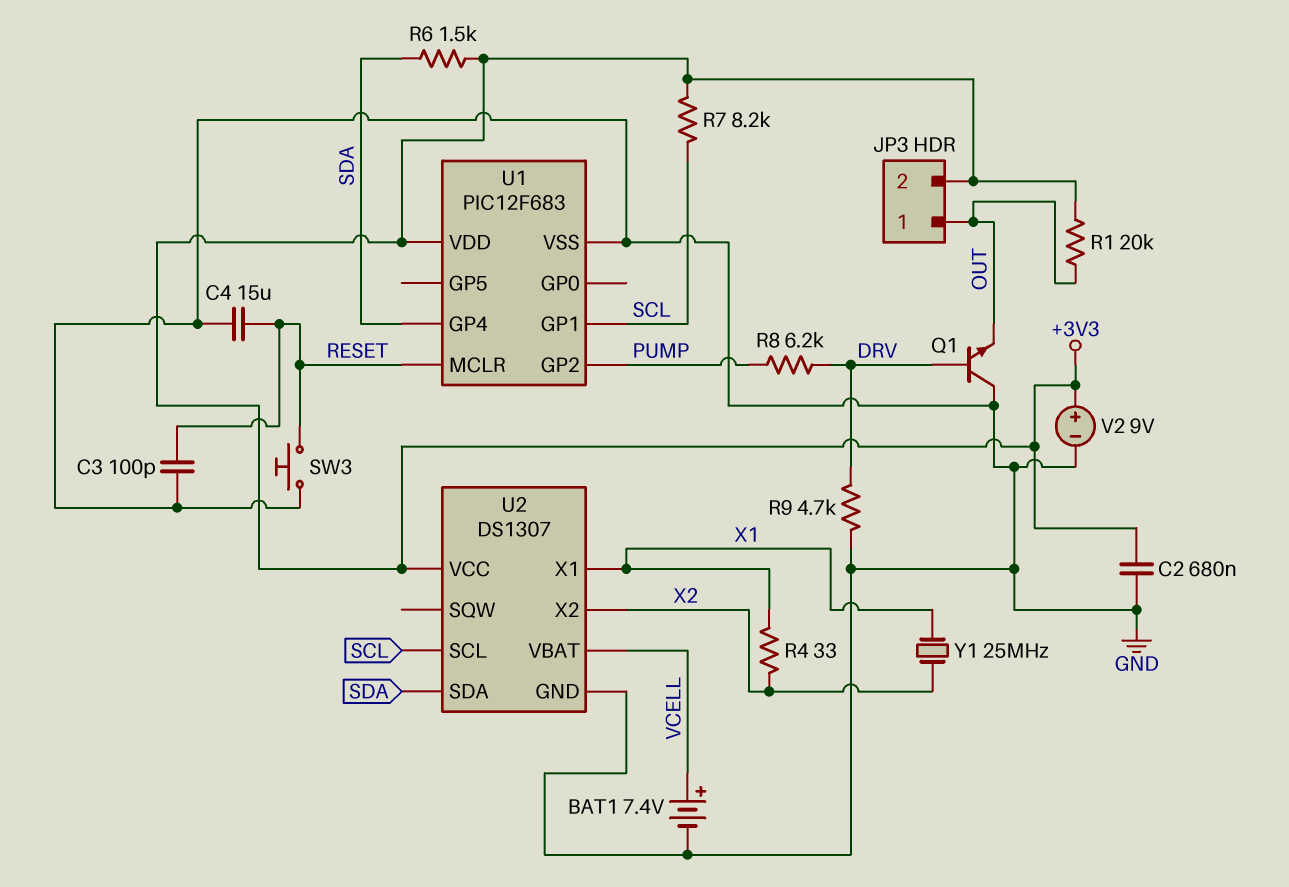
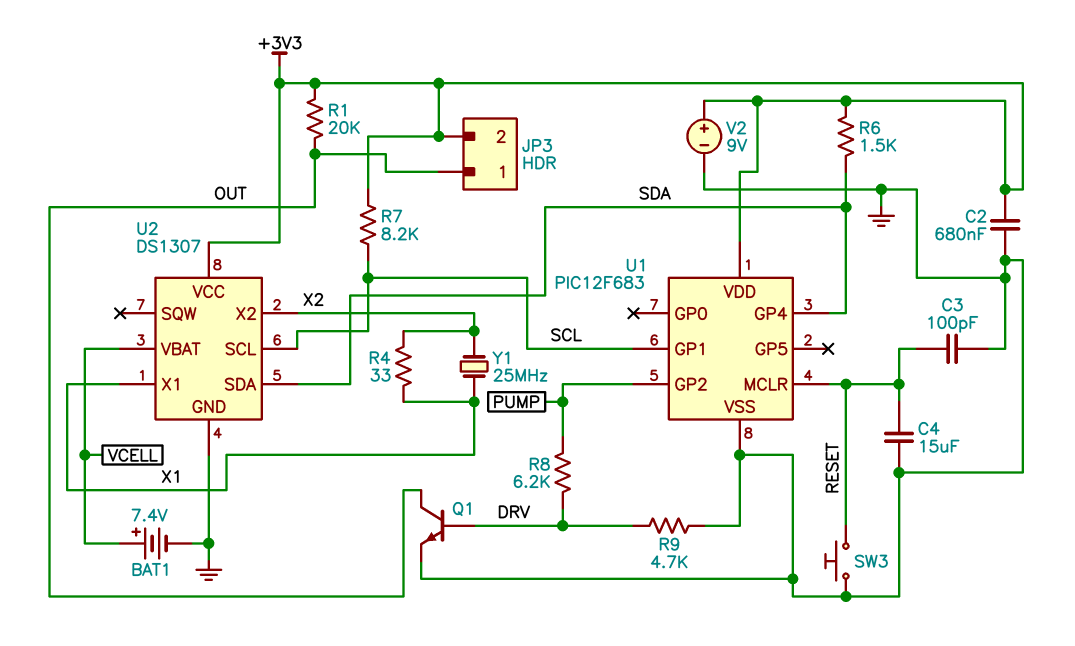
Q1: NPN (B DRV, C GND, E OUT) -> NPN (B DRV, C OUT, E GND)

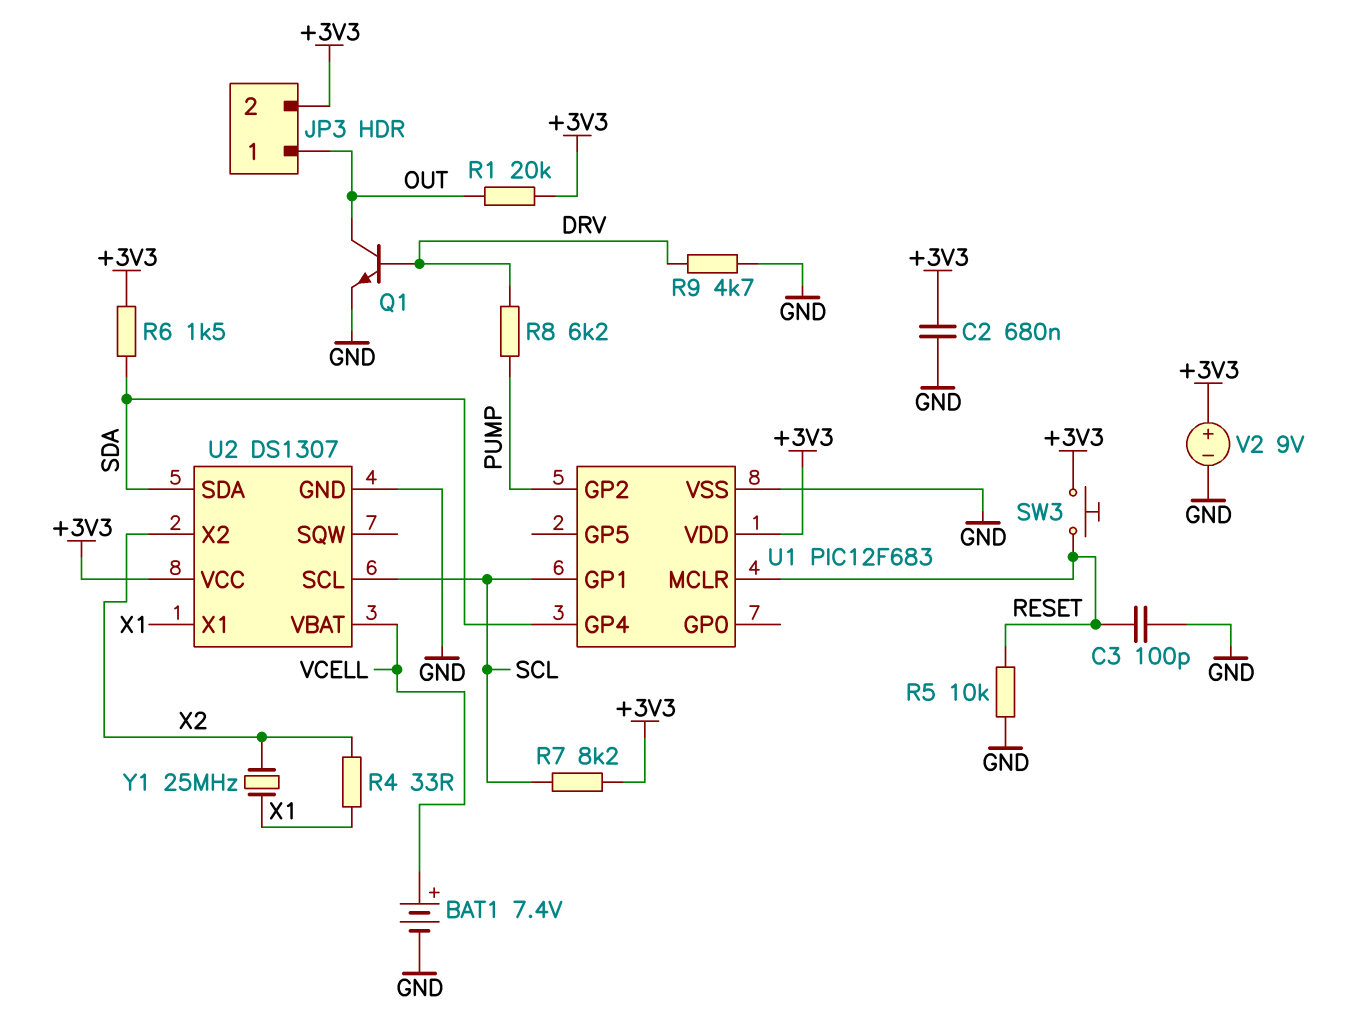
C4: 15uF (GND, RESET) -> none
R5: none -> 10k (GND, RESET)
SW3: button (GND, RESET) -> button (+3V3, RESET)

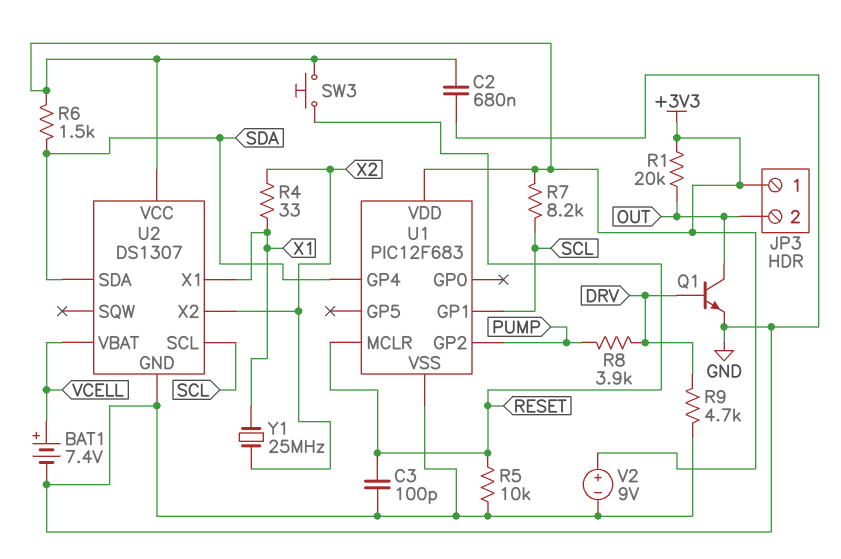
JP3 pin 1: OUT -> +3V3
JP3 pin 2: +3V3 -> OUT
R8: 6.2k (DRV, PUMP) -> 3.9k (DRV, PUMP)

